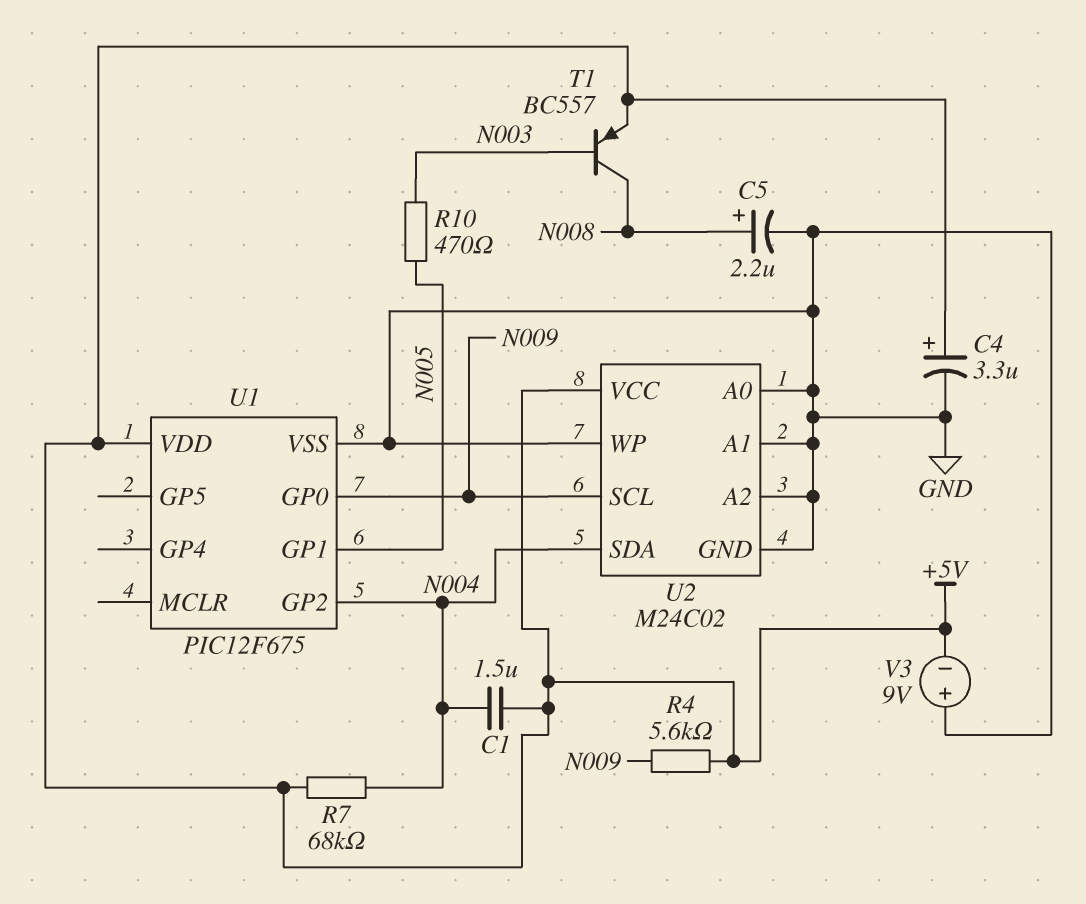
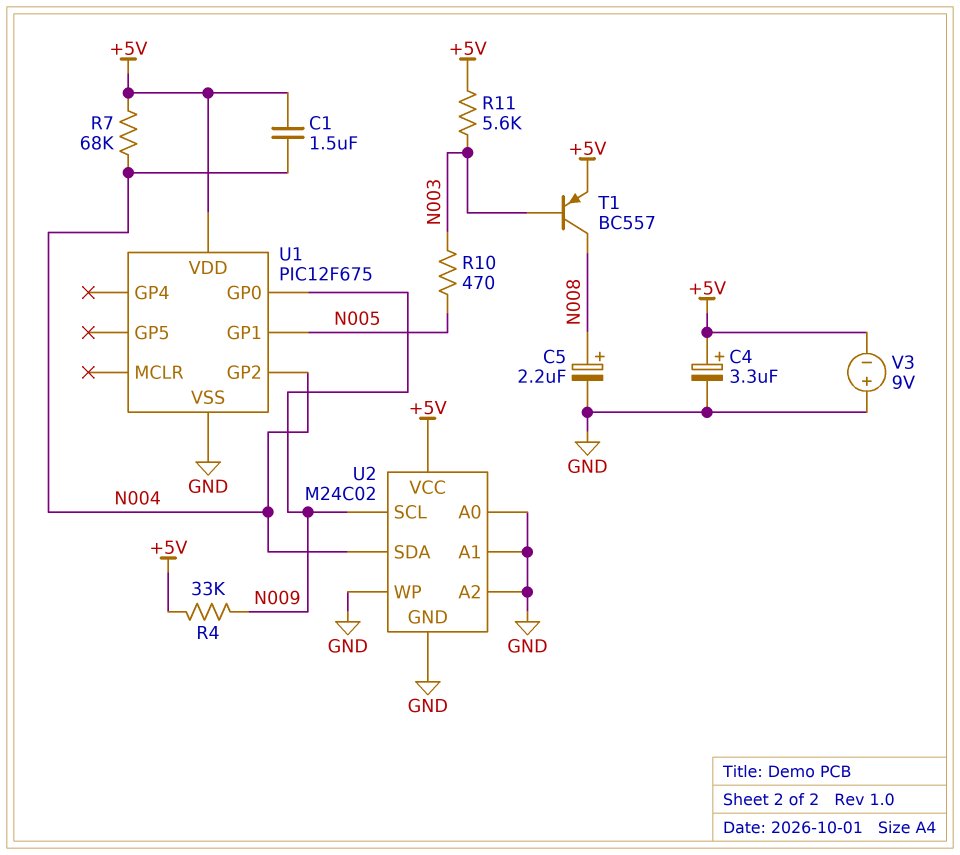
R4: 5.6k (+5V, N009) -> 33k (+5V, N009)
R11: none -> 5.6k (+5V, N003)

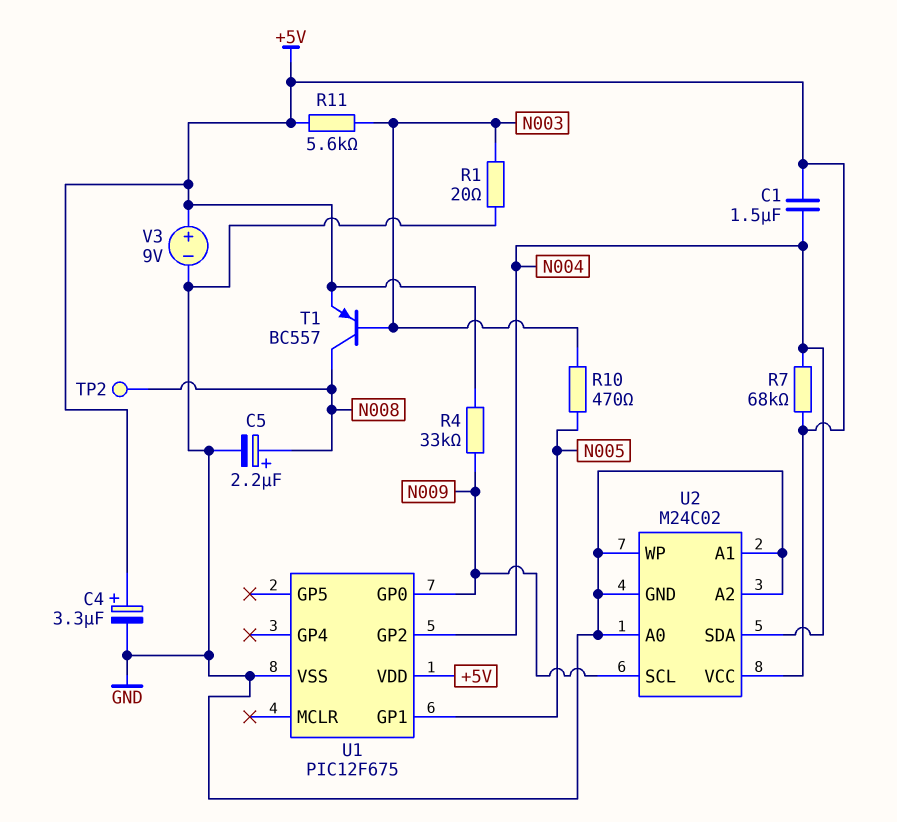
R1: none -> 20 (GND, N003)
TP2: none -> test point (N008)
V3: 9V (plus GND, minus +5V) -> 9V (plus +5V, minus GND)

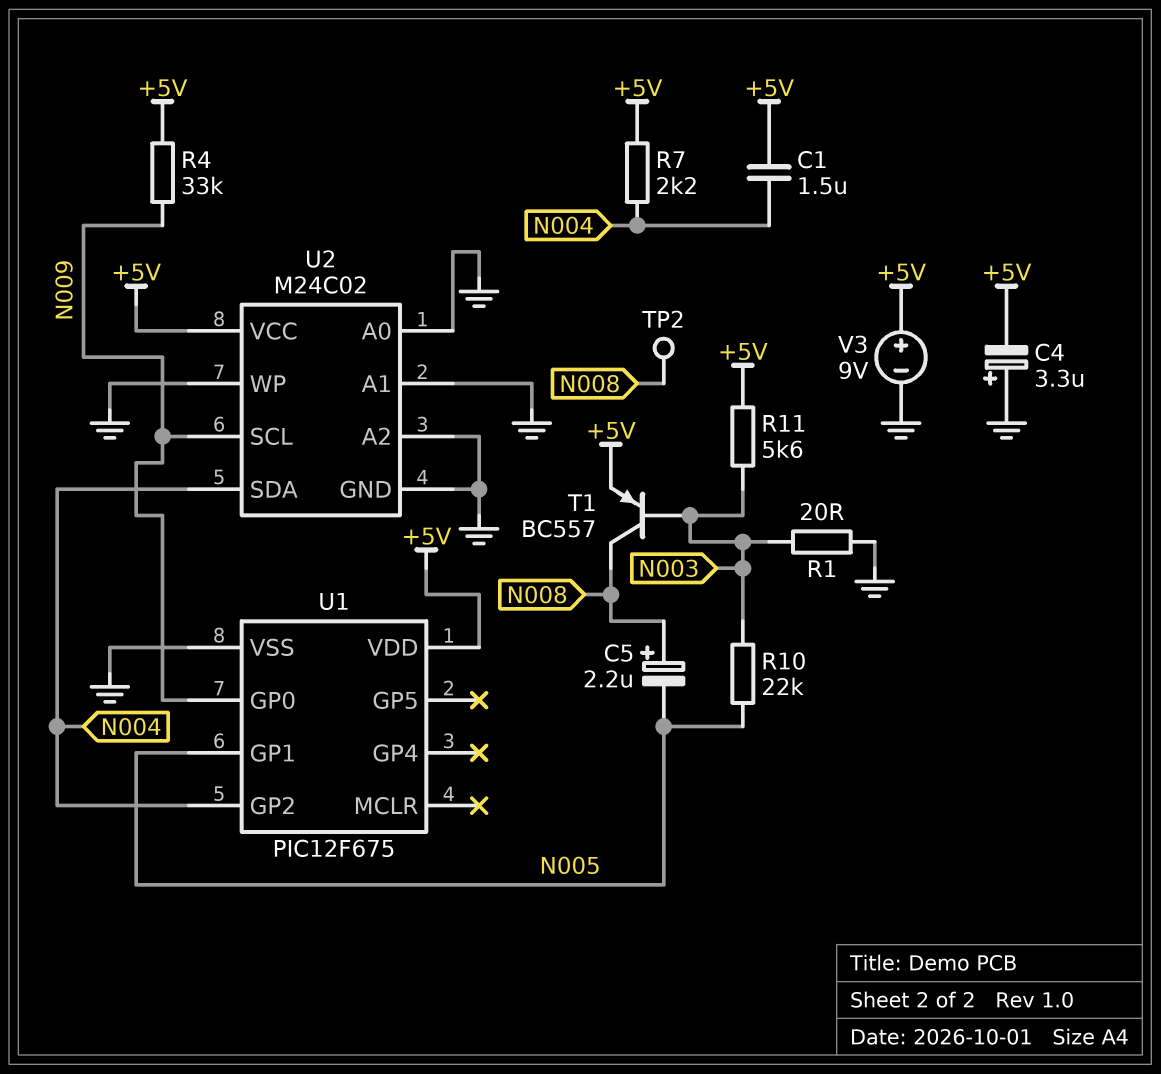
C4: 3.3uF (plus +5V, minus GND) -> 3.3uF (plus GND, minus +5V)
C5: 2.2uF (plus N008, minus GND) -> 2.2uF (plus N008, minus N005)
R7: 68k (+5V, N004) -> 2.2k (+5V, N004)
R10: 470 (N003, N005) -> 22k (N003, N005)

